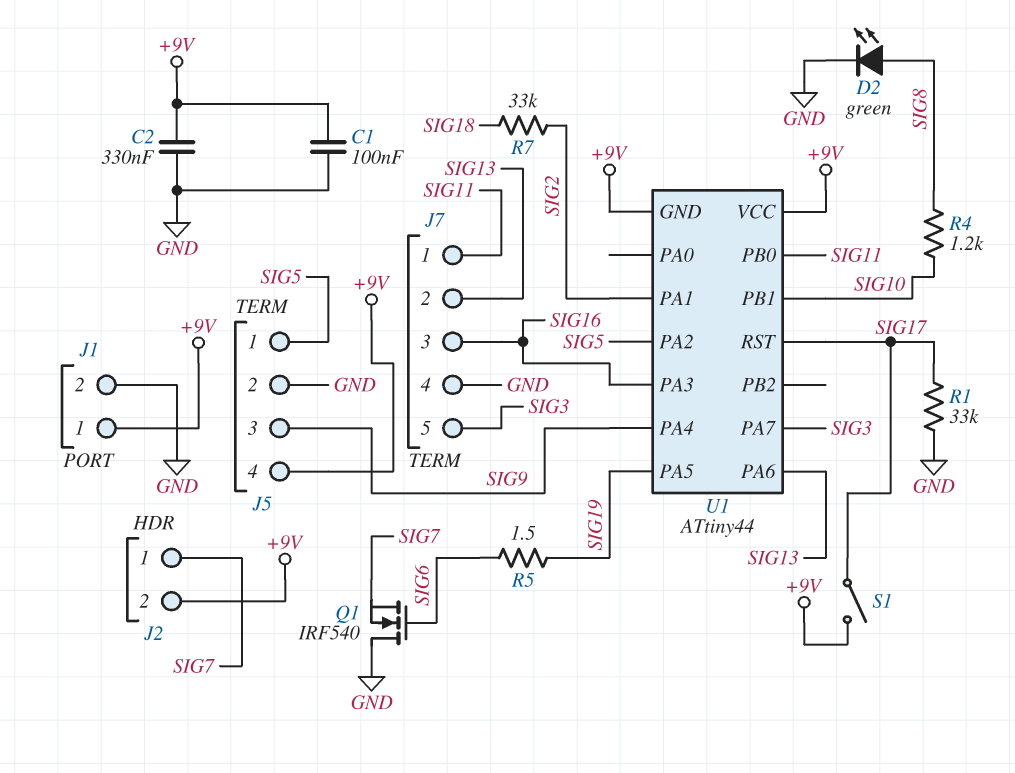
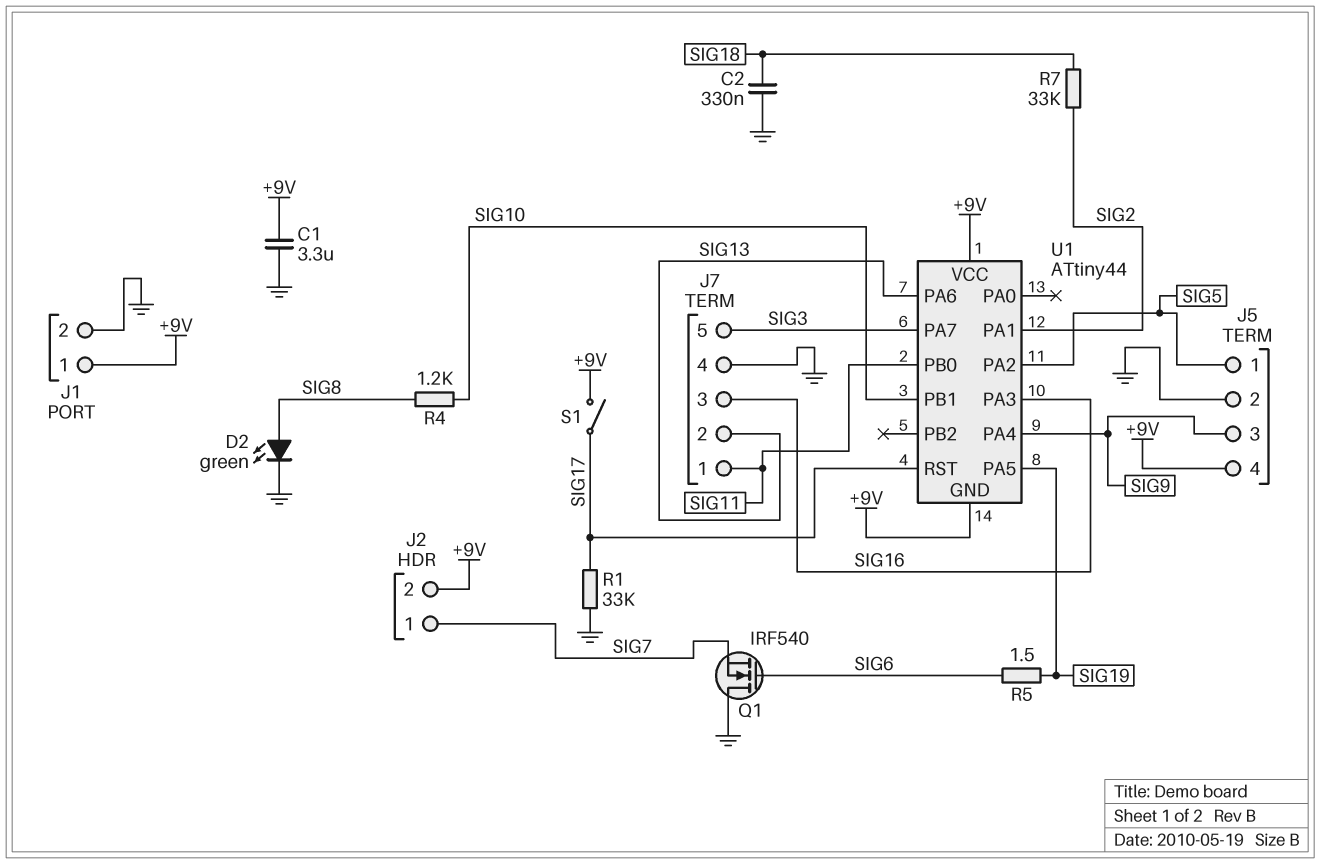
C1: 100nF (+9V, GND) -> 3.3uF (+9V, GND)
C2: 330nF (+9V, GND) -> 330nF (GND, SIG18)

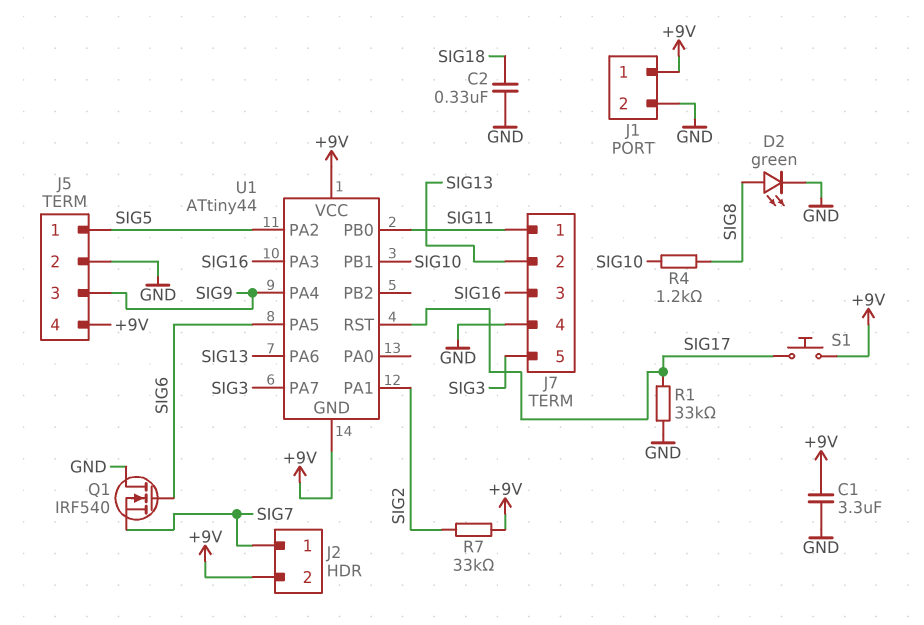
R5: 1.5 (SIG6, SIG19) -> none
R7: 33k (SIG2, SIG18) -> 33k (+9V, SIG2)
S1: switch (+9V, SIG17) -> button (+9V, SIG17)
U1 pin PA5: SIG19 -> SIG6

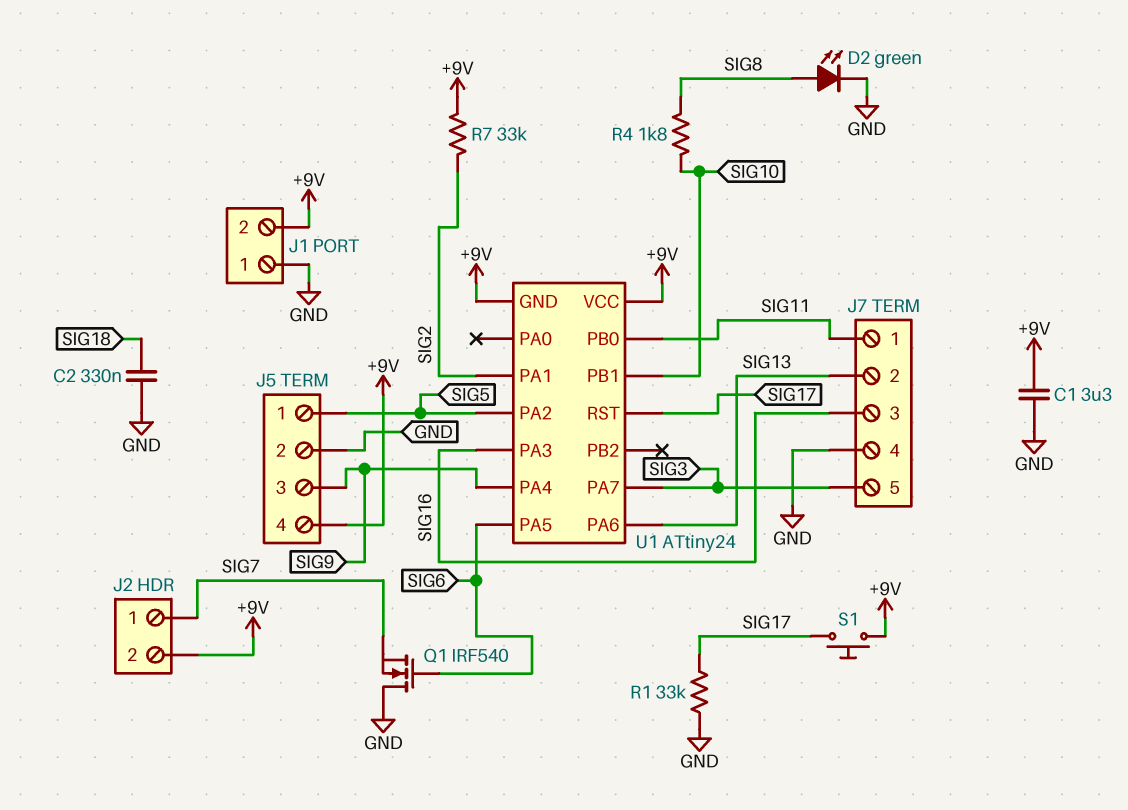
J1 pin 1: +9V -> GND
J1 pin 2: GND -> +9V
R4: 1.2k (SIG8, SIG10) -> 1.8k (SIG8, SIG10)
U1: ATtiny44 -> ATtiny24

